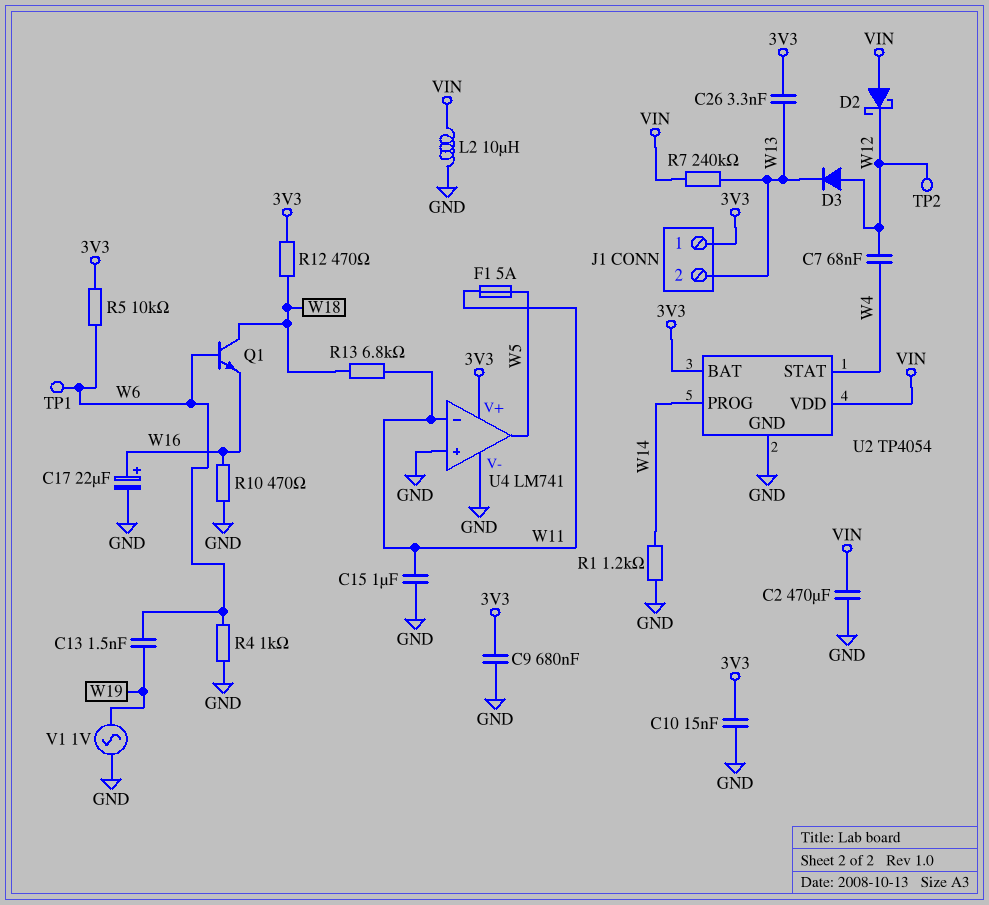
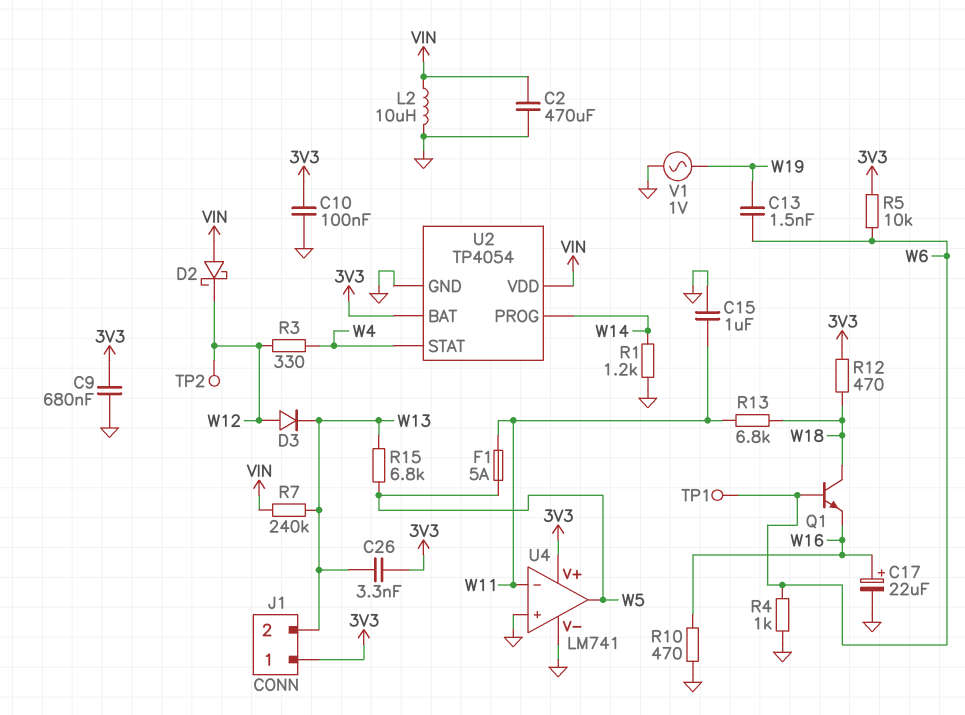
C7: 68nF (W4, W12) -> none
C10: 15nF (3V3, GND) -> 100nF (3V3, GND)
R3: none -> 330 (W4, W12)
R15: none -> 6.8k (W5, W13)

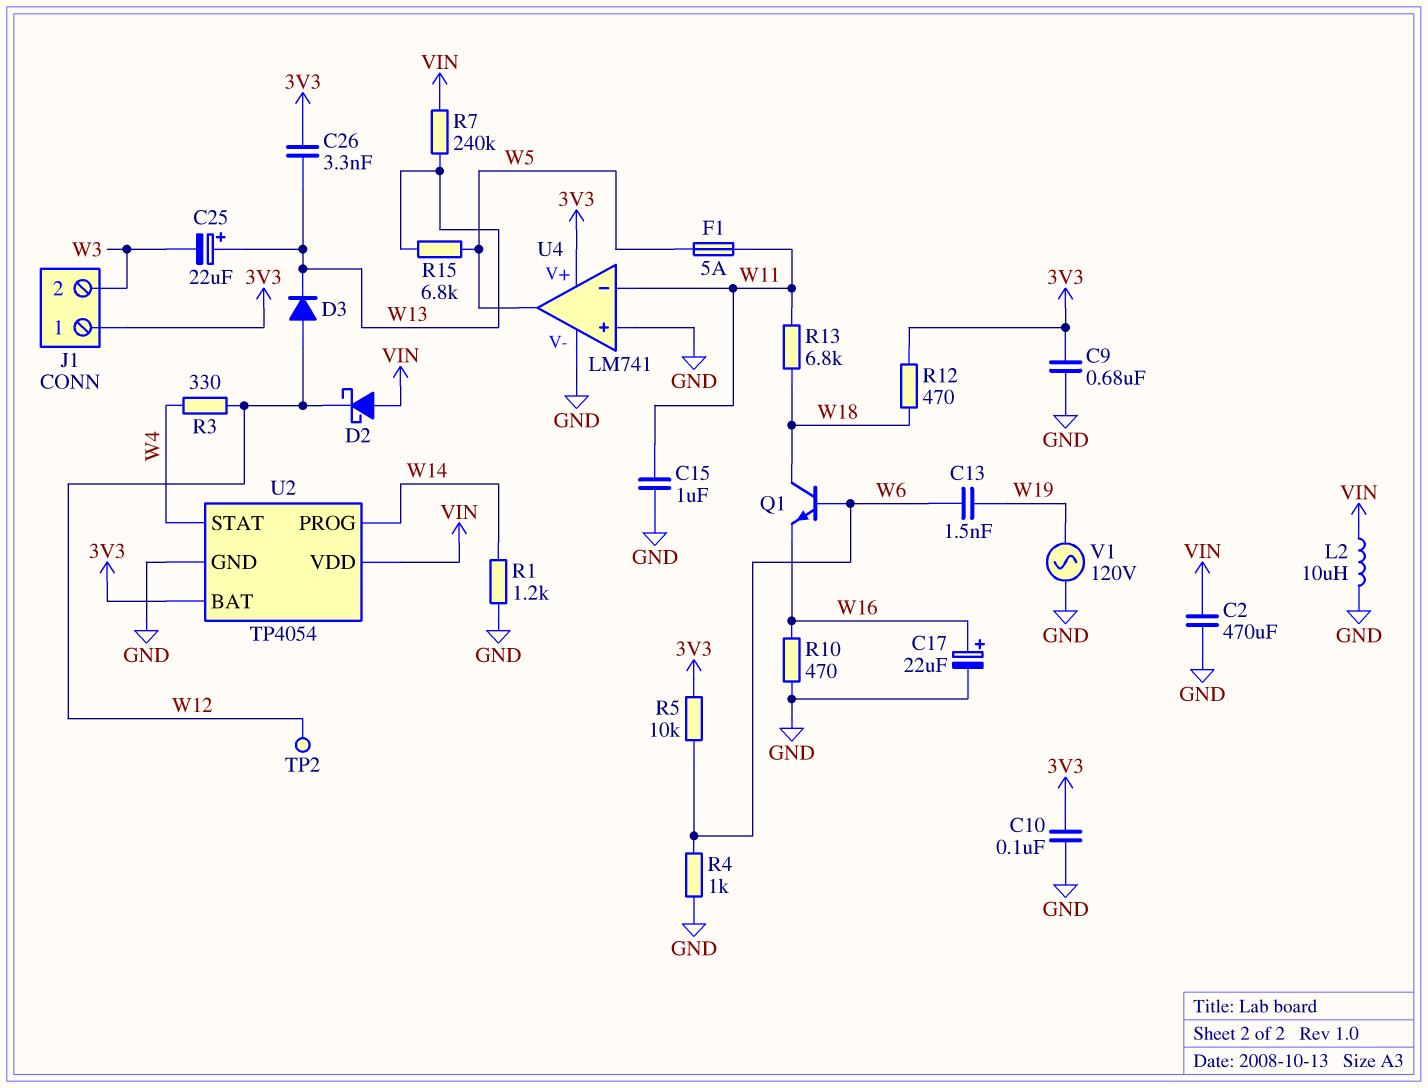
C25: none -> 22uF (plus W13, minus W3)
J1 pin 2: W13 -> W3
TP1: test point (W6) -> none
V1: AC 1V (GND, W19) -> AC 120V (GND, W19)

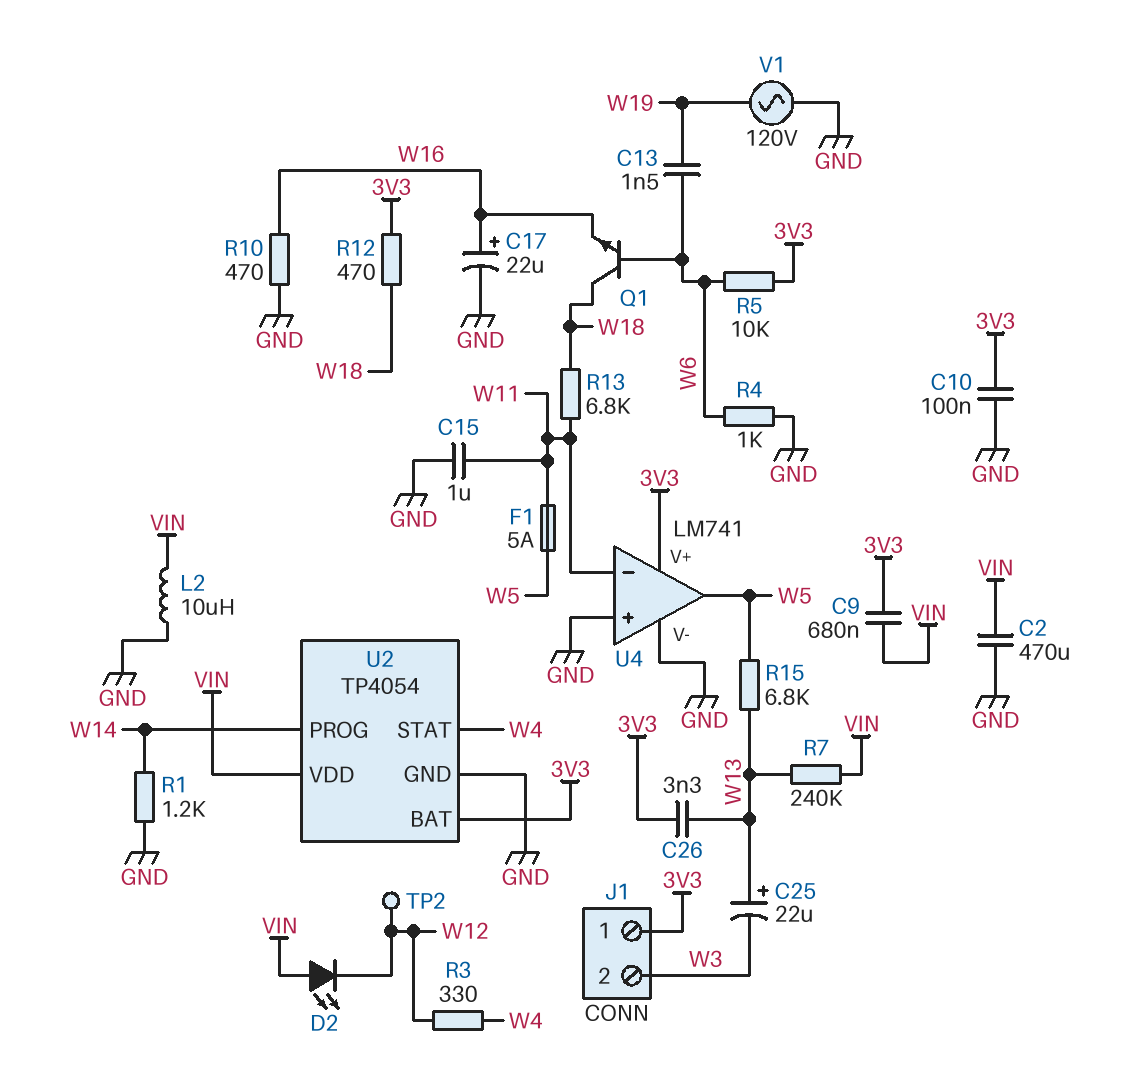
C9: 680nF (3V3, GND) -> 680nF (3V3, VIN)
D2: schottky (A VIN, K W12) -> LED (A VIN, K W12)
D3: diode (A W12, K W13) -> none

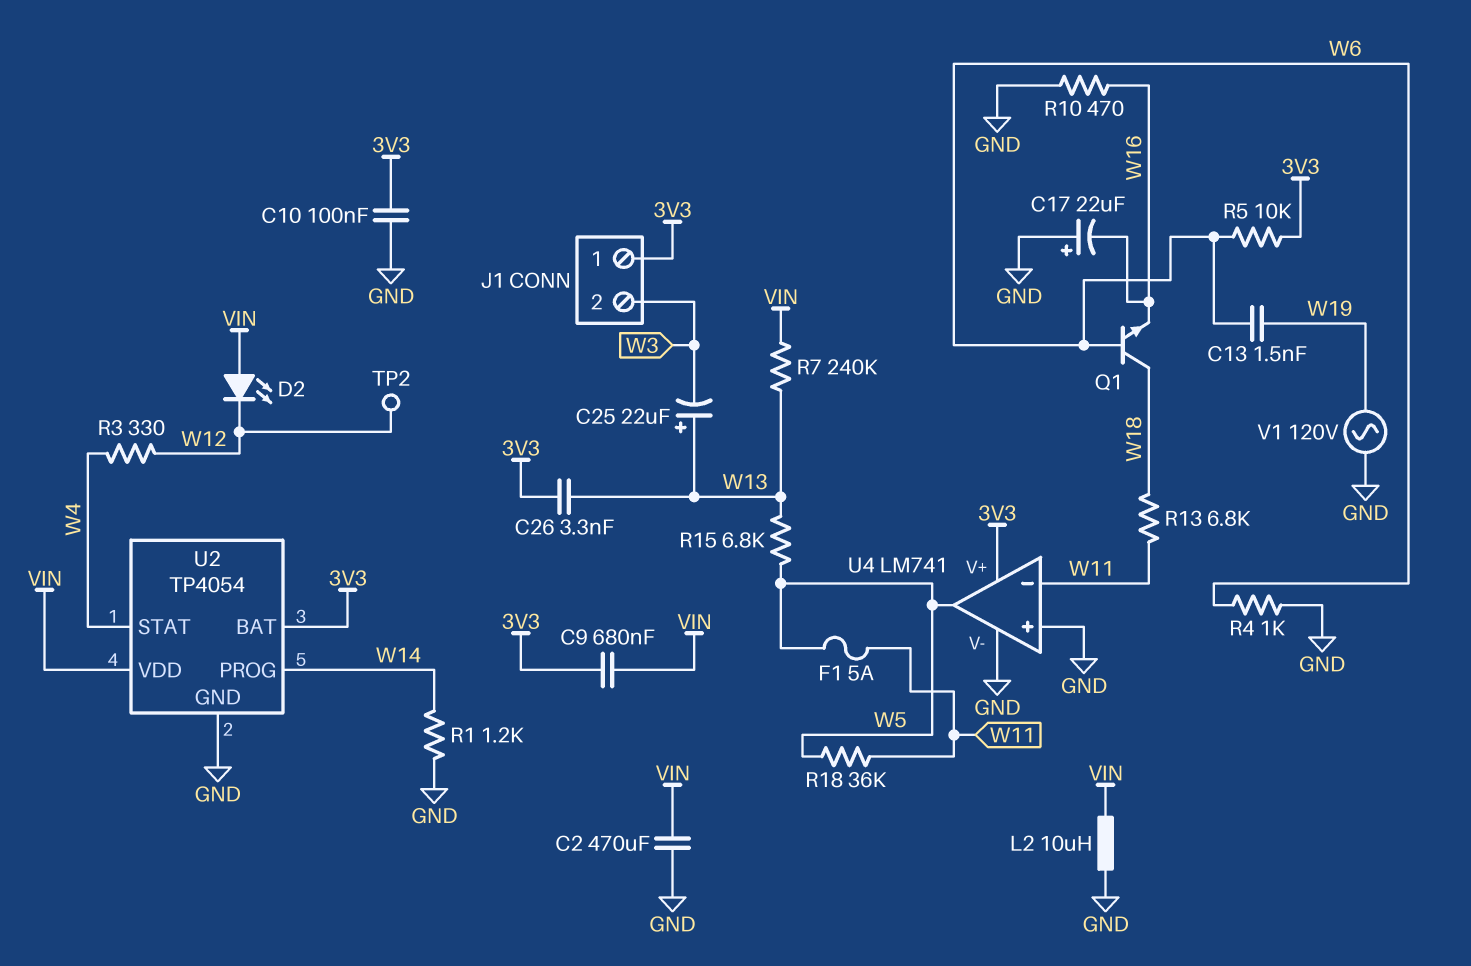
C15: 1uF (GND, W11) -> none
C17: 22uF (plus W16, minus GND) -> 22uF (plus GND, minus W16)
R12: 470 (3V3, W18) -> none
R18: none -> 36k (W5, W11)

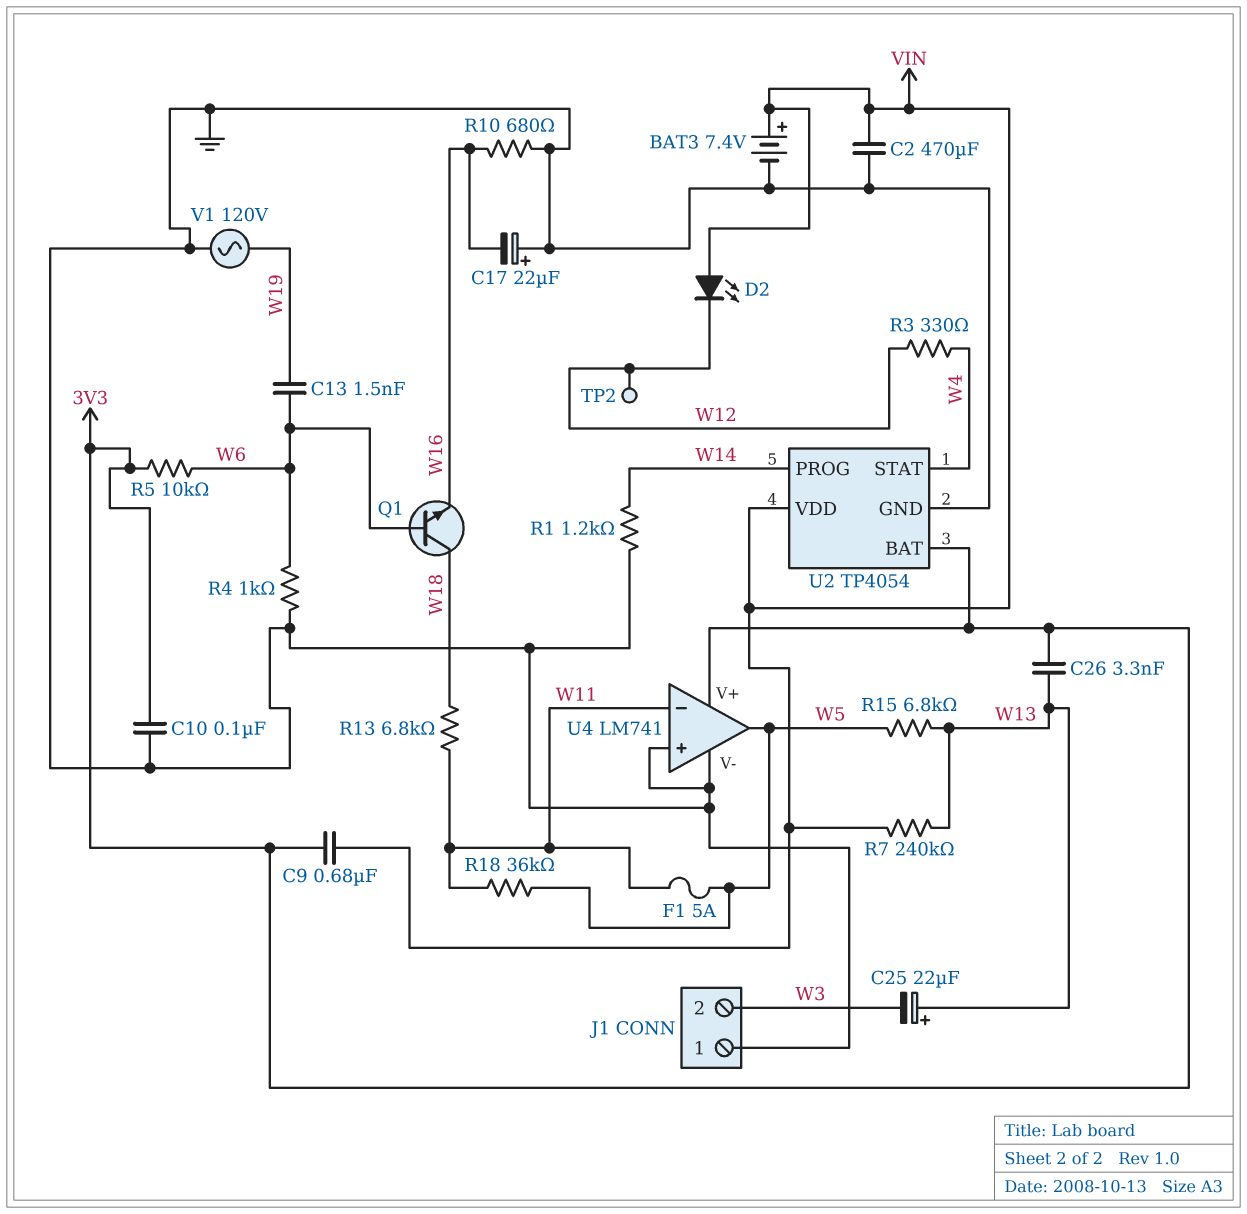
BAT3: none -> 7.4V (plus VIN, minus GND)
J1 pin 1: 3V3 -> GND
L2: 10uH (GND, VIN) -> none
R10: 470 (GND, W16) -> 680 (GND, W16)

